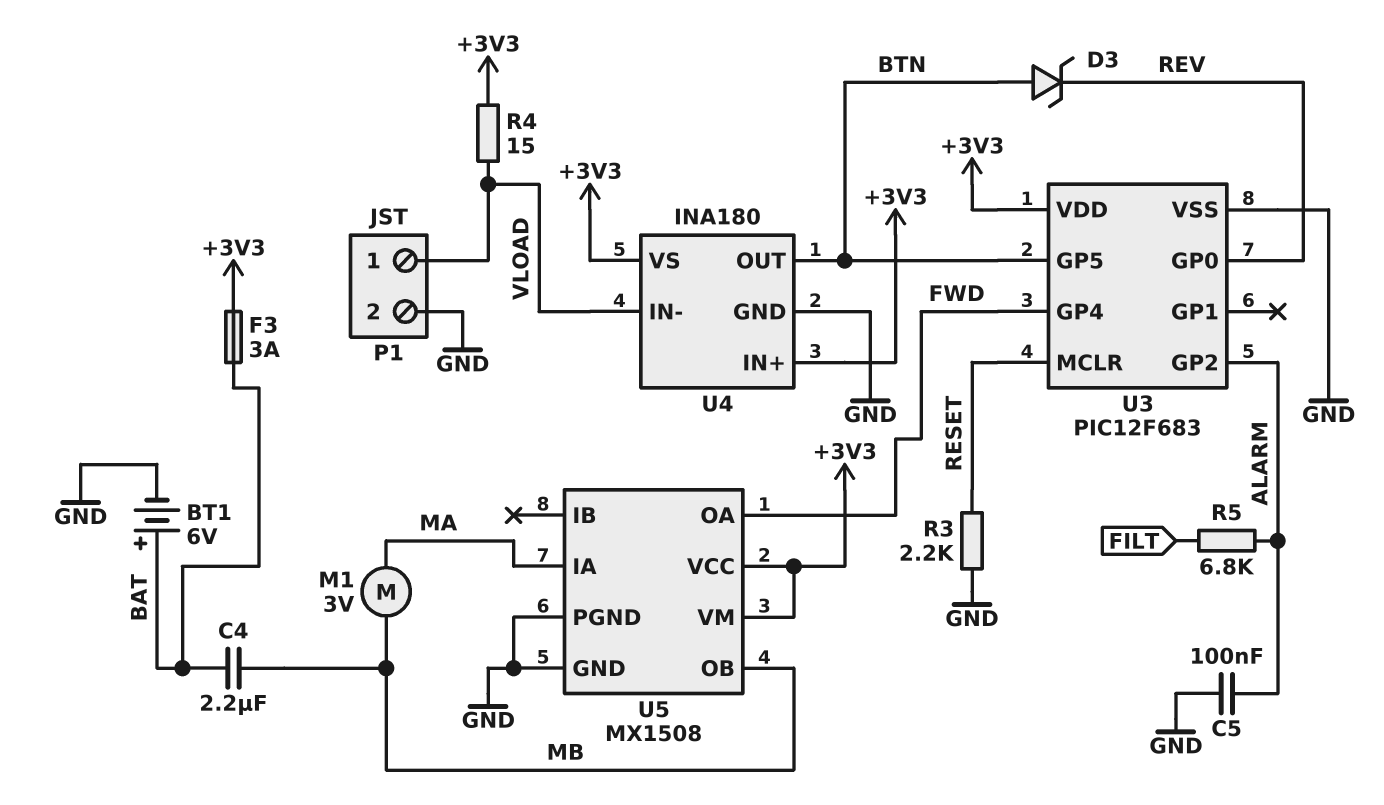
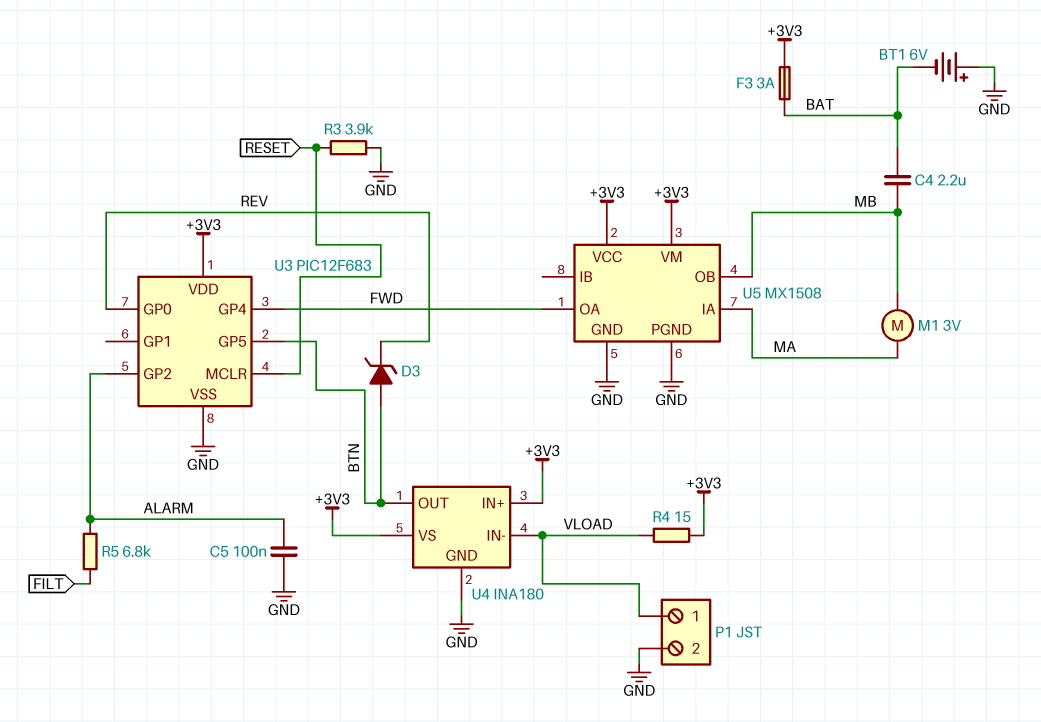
BT1: 6V (plus BAT, minus GND) -> 6V (plus GND, minus BAT)
R3: 2.2k (GND, RESET) -> 3.9k (GND, RESET)

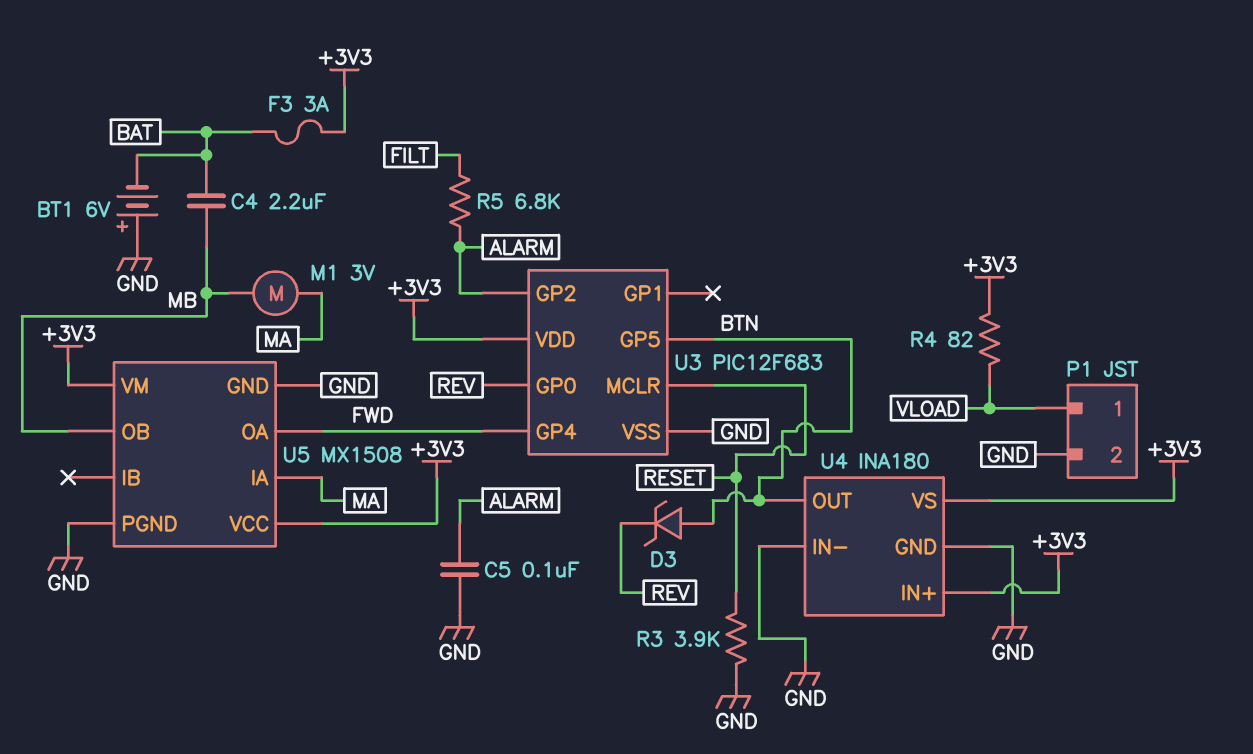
R4: 15 (+3V3, VLOAD) -> 82 (+3V3, VLOAD)
U4 pin IN-: VLOAD -> GND

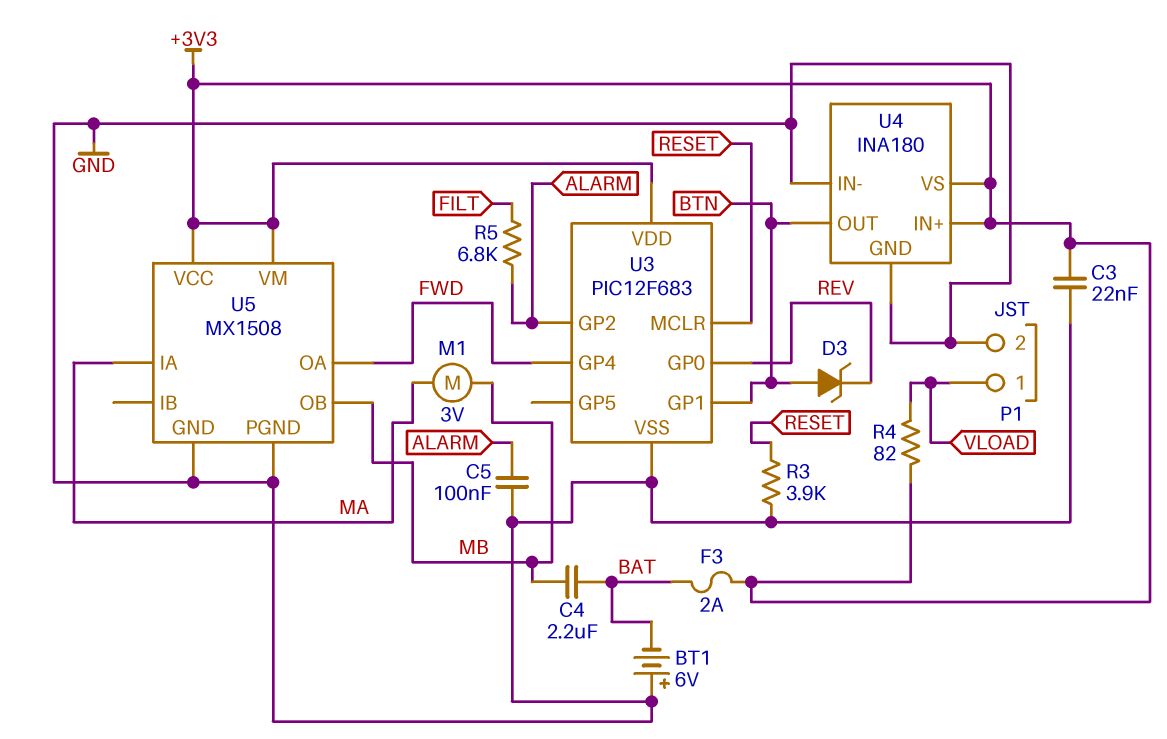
C3: none -> 22nF (+3V3, GND)
F3: 3A (+3V3, BAT) -> 2A (+3V3, BAT)
U3 pin GP1: none -> BTN
U3 pin GP5: BTN -> none

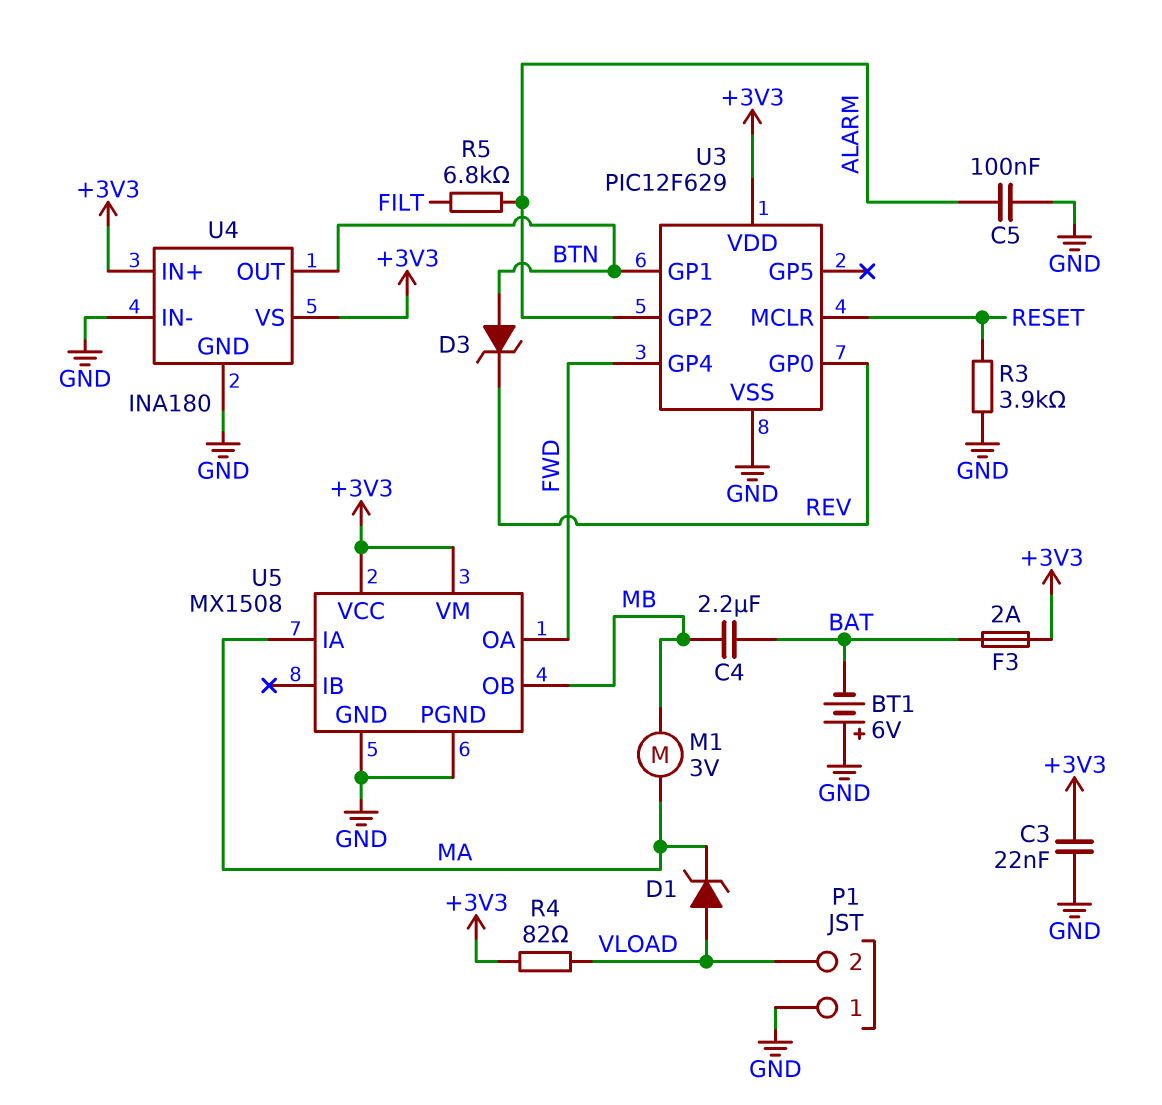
D1: none -> zener (A VLOAD, K MA)
P1 pin 1: VLOAD -> GND
P1 pin 2: GND -> VLOAD
U3: PIC12F683 -> PIC12F629

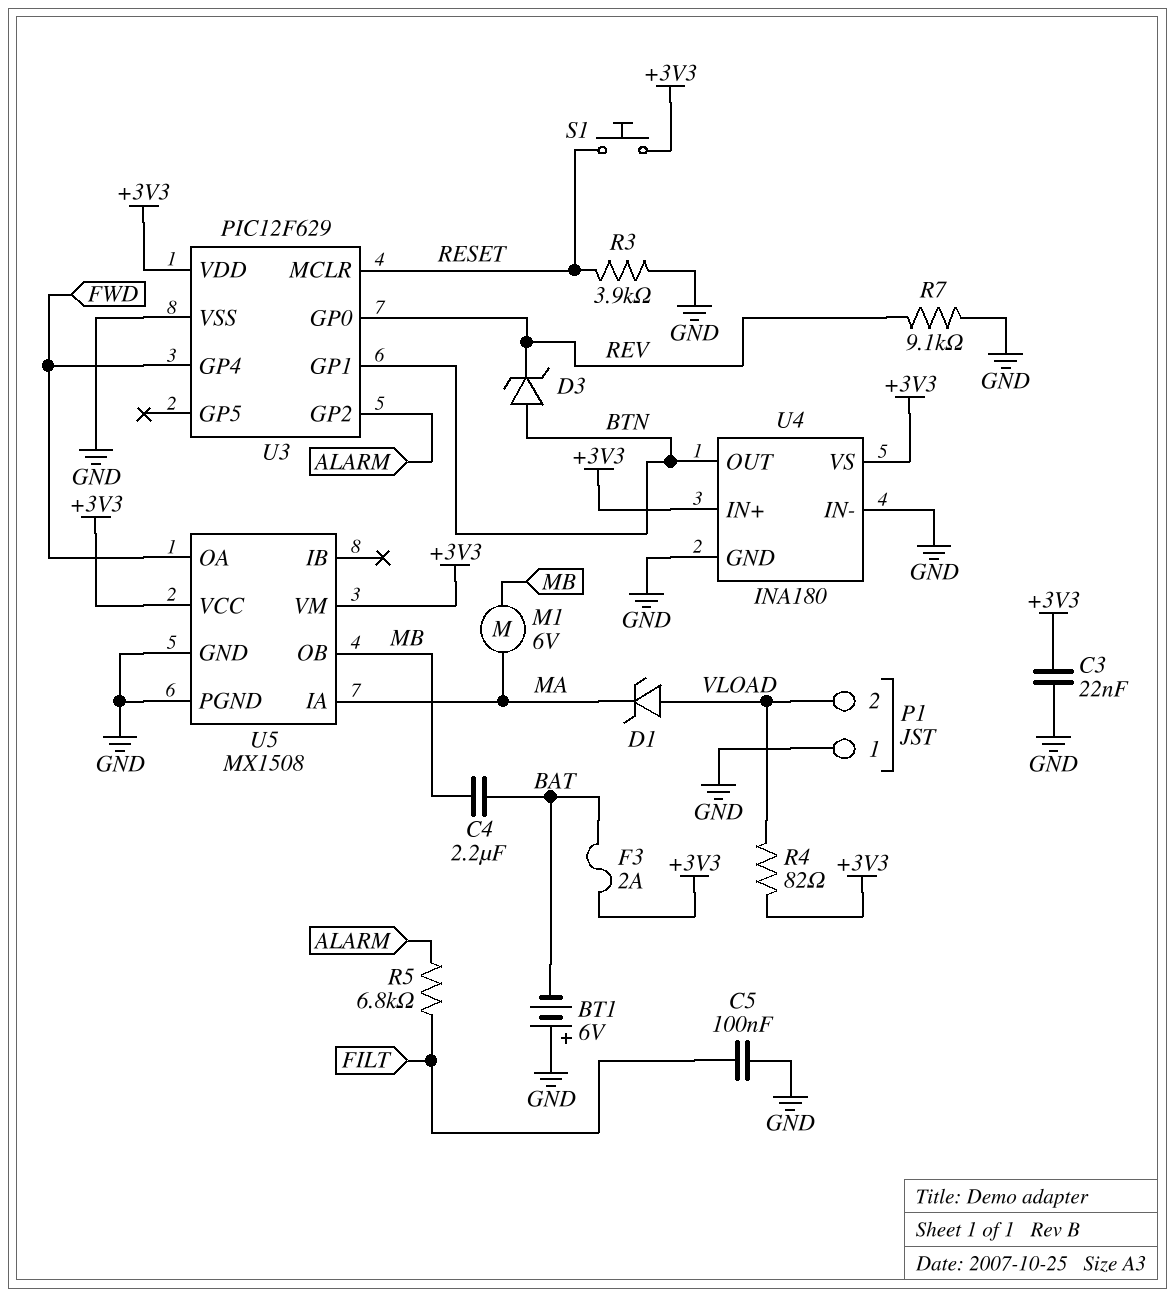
C5: 100nF (ALARM, GND) -> 100nF (FILT, GND)
M1: motor 3V (MA, MB) -> motor 6V (MA, MB)
R7: none -> 9.1k (GND, REV)
S1: none -> button (+3V3, RESET)

